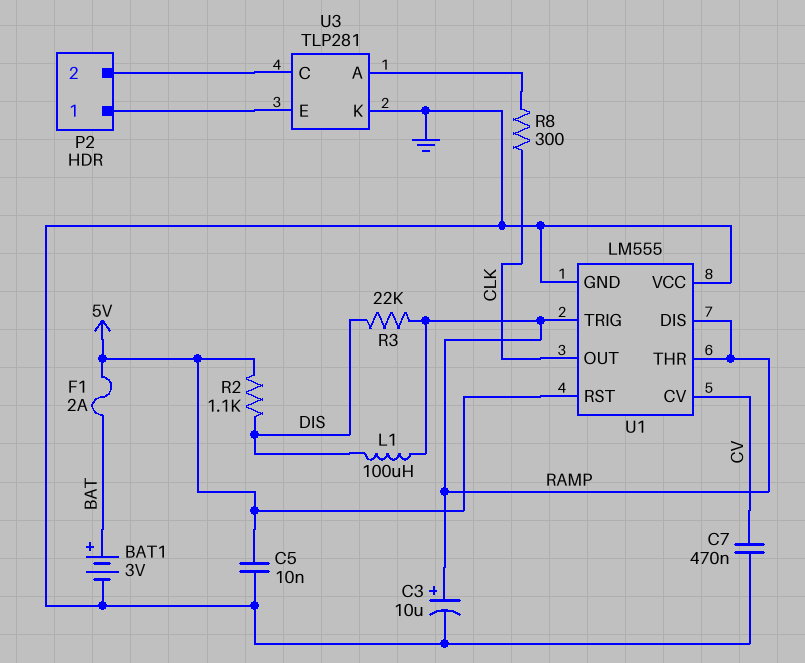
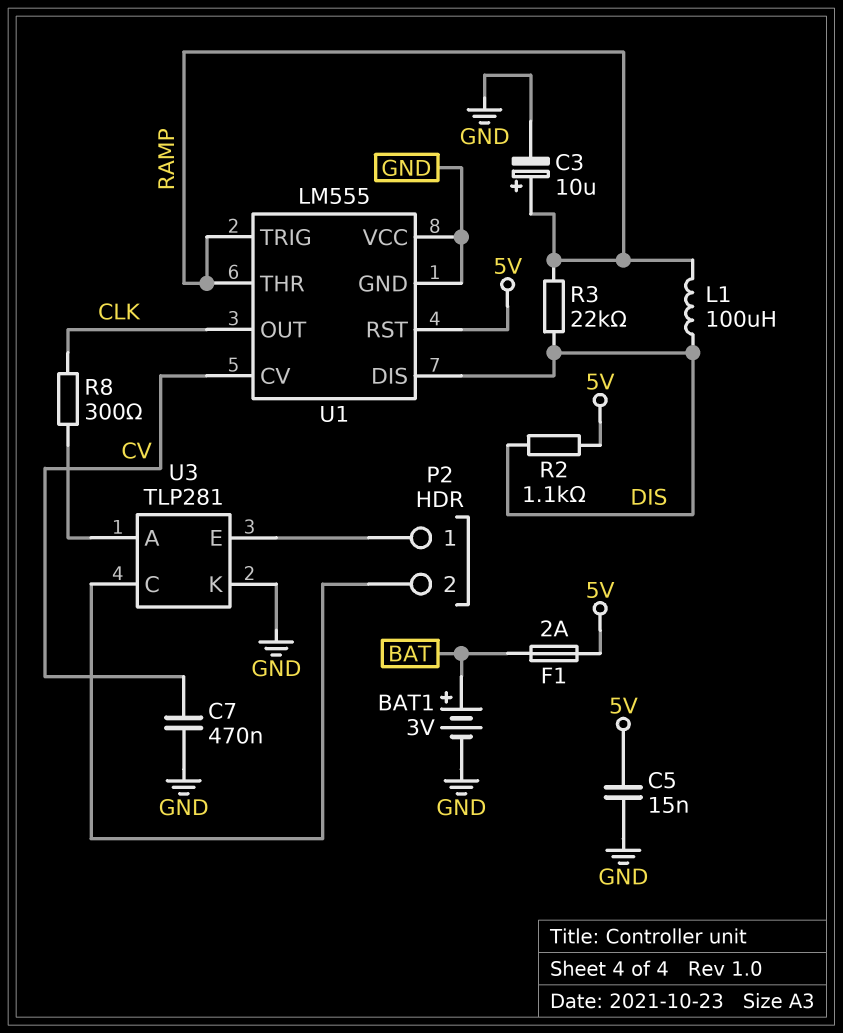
C5: 10nF (5V, GND) -> 15nF (5V, GND)
U1 pin DIS: RAMP -> DIS

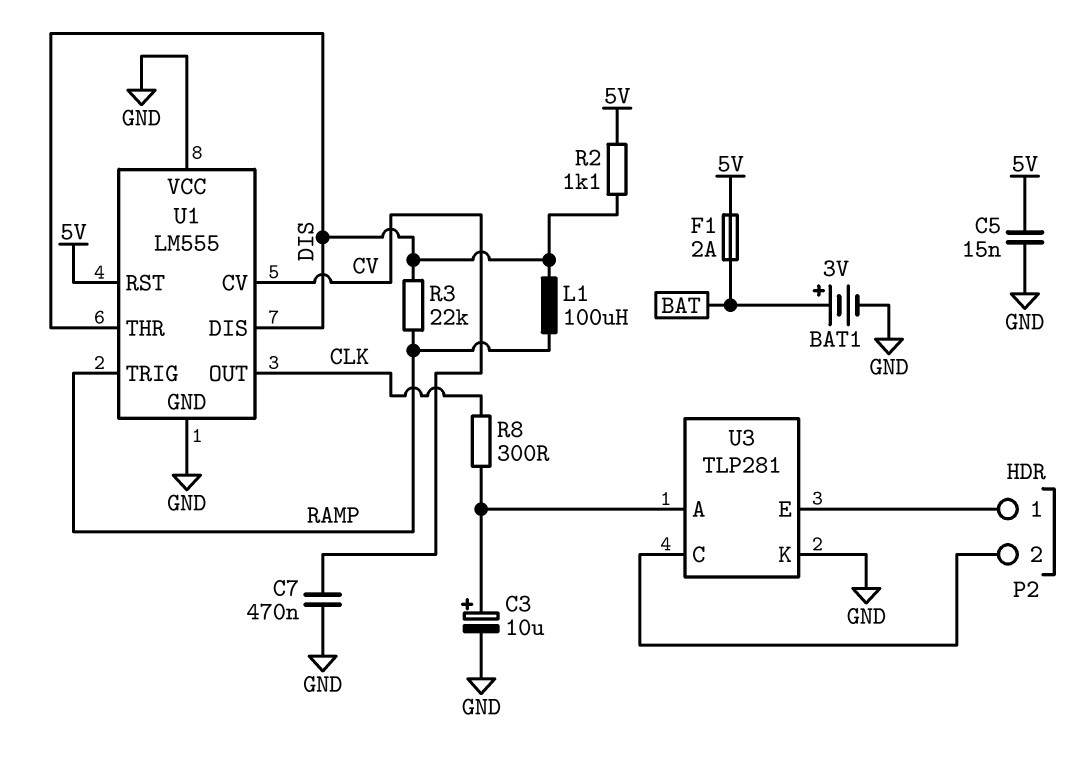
C3: 10uF (plus RAMP, minus GND) -> 10uF (plus U3/A, minus GND)
U1 pin THR: RAMP -> DIS

